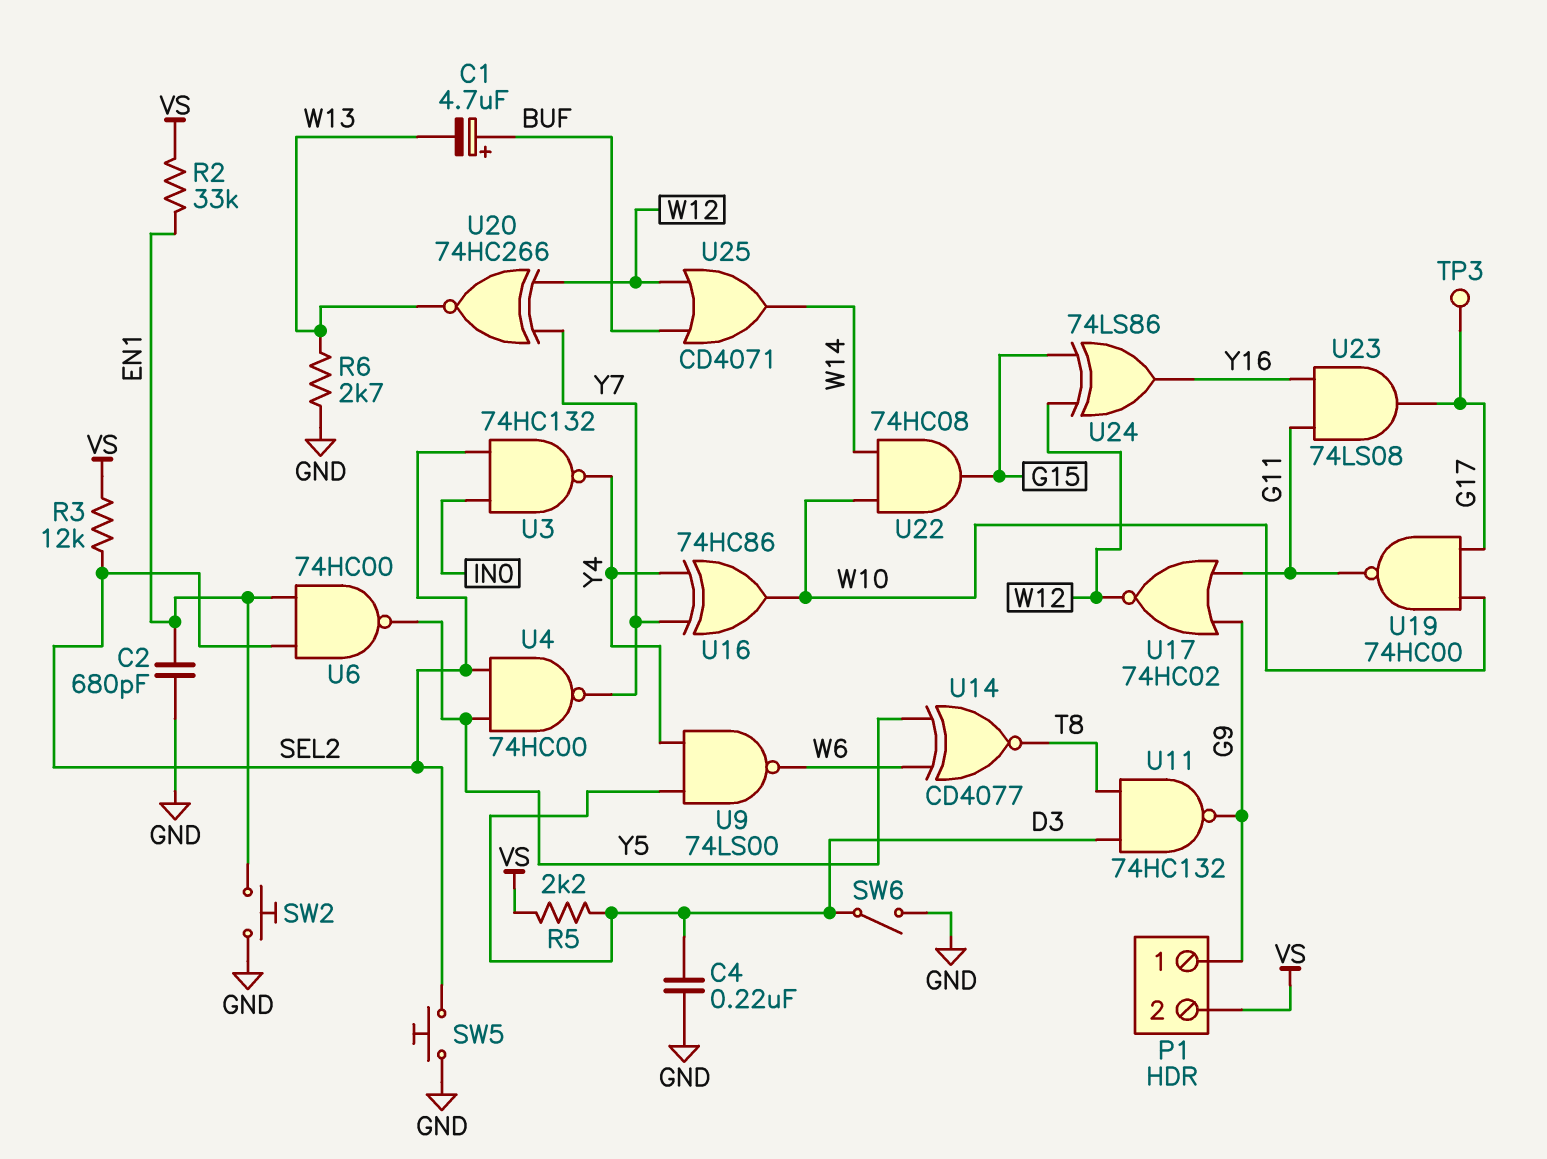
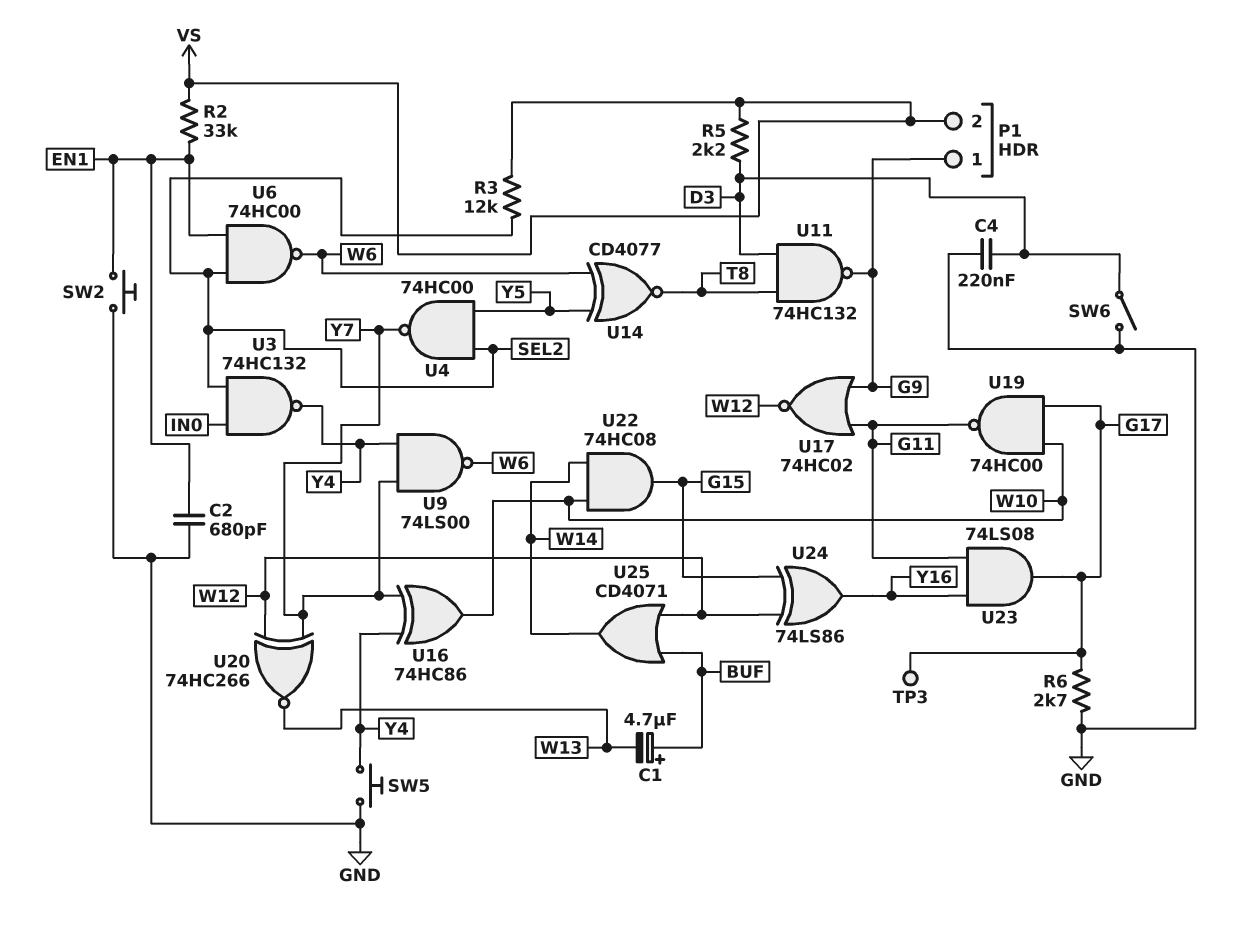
R6: 2.7k (GND, W13) -> 2.7k (G17, GND)
SW5: button (GND, SEL2) -> button (GND, Y4)
U6: NAND 74HC00 (in EN1, in SEL2, out Y5) -> NAND 74HC00 (in EN1, in SEL2, out W6)
U9: NAND 74LS00 (in D3, in Y4, out W6) -> NAND 74LS00 (in Y4, in Y7, out W6)

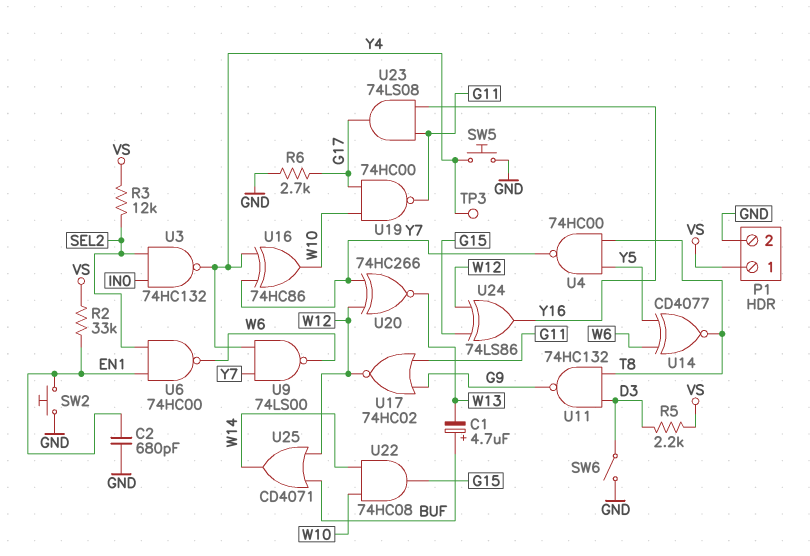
C4: 220nF (D3, GND) -> none
P1 pin 1: G9 -> VS
P1 pin 2: VS -> GND
TP3: test point (G17) -> test point (Y4)
U4: NAND 74HC00 (in SEL2, in Y5, out Y7) -> NAND 74HC00 (in T8, in Y5, out Y7)

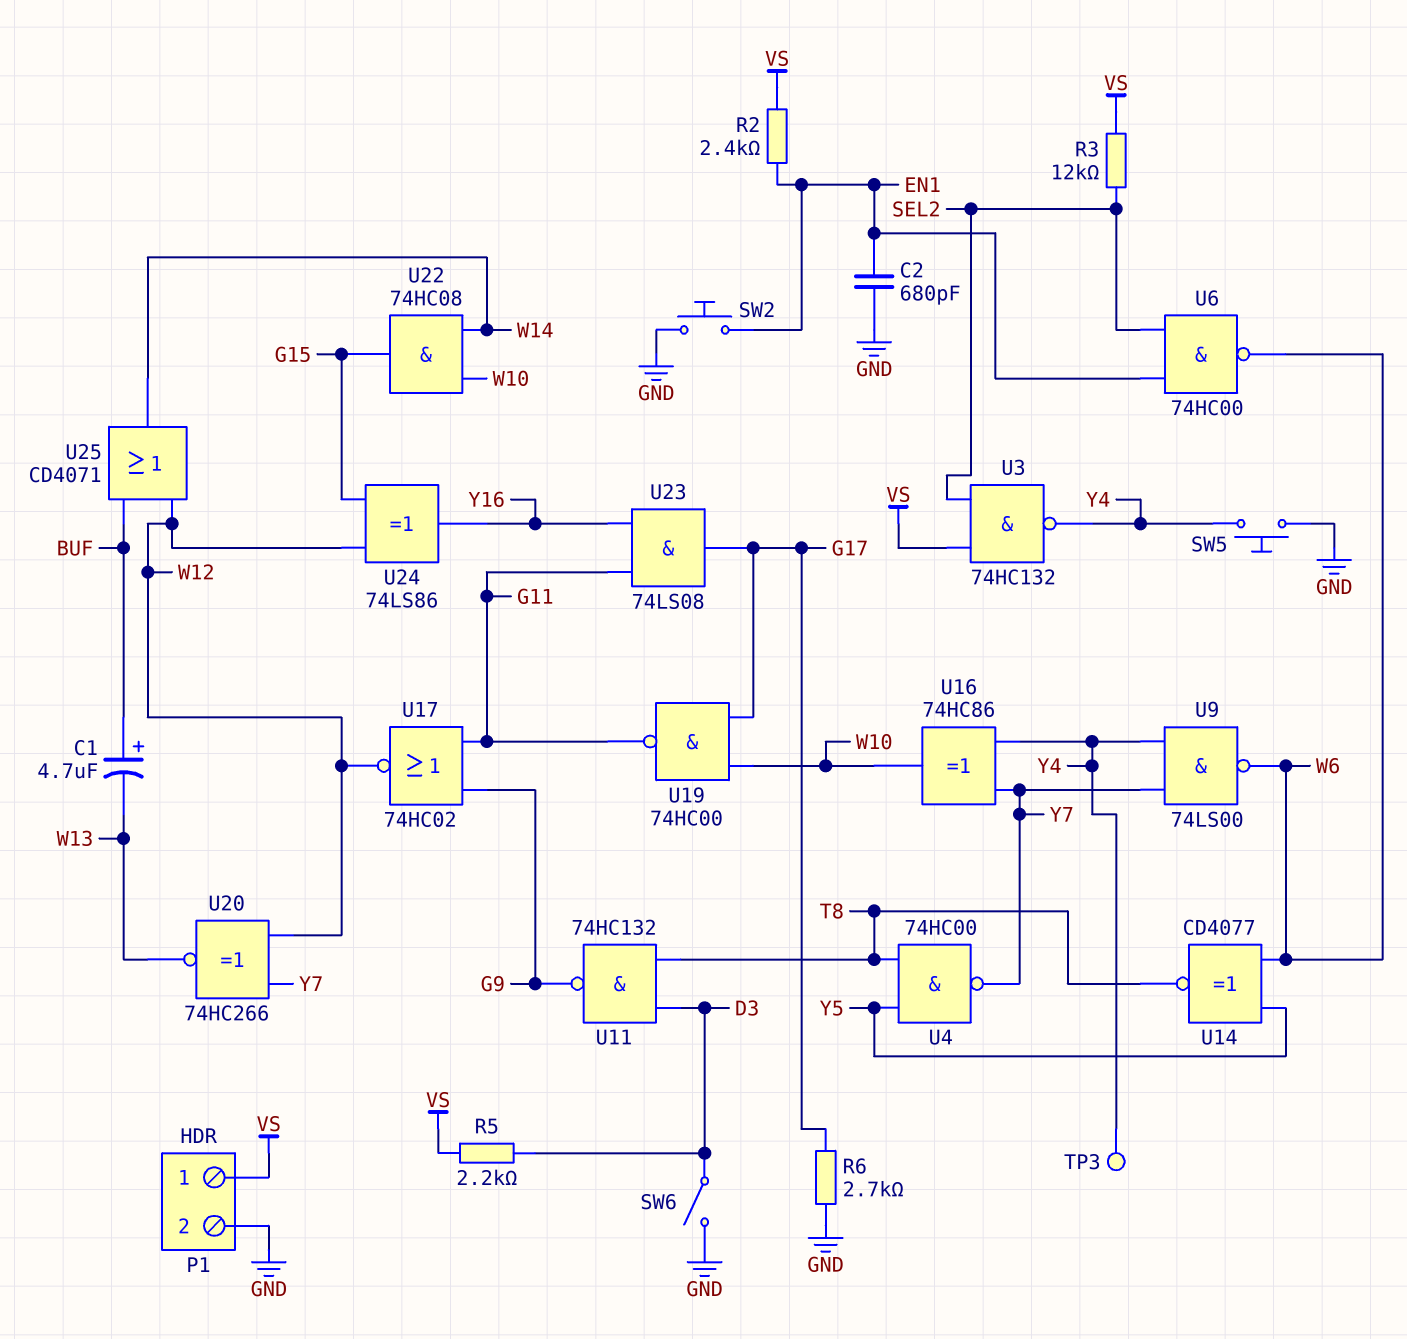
R2: 33k (EN1, VS) -> 2.4k (EN1, VS)
U3: NAND 74HC132 (in IN0, in SEL2, out Y4) -> NAND 74HC132 (in SEL2, in VS, out Y4)

